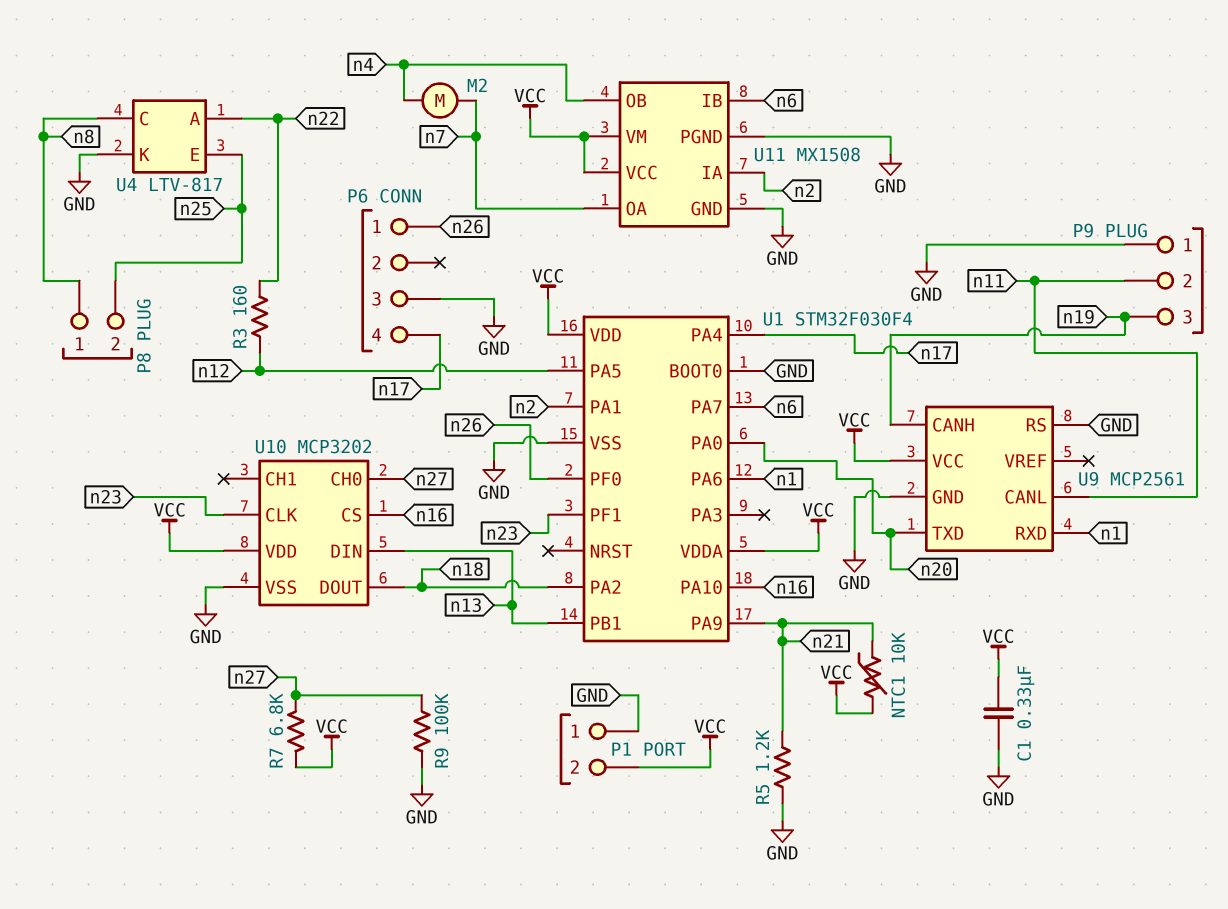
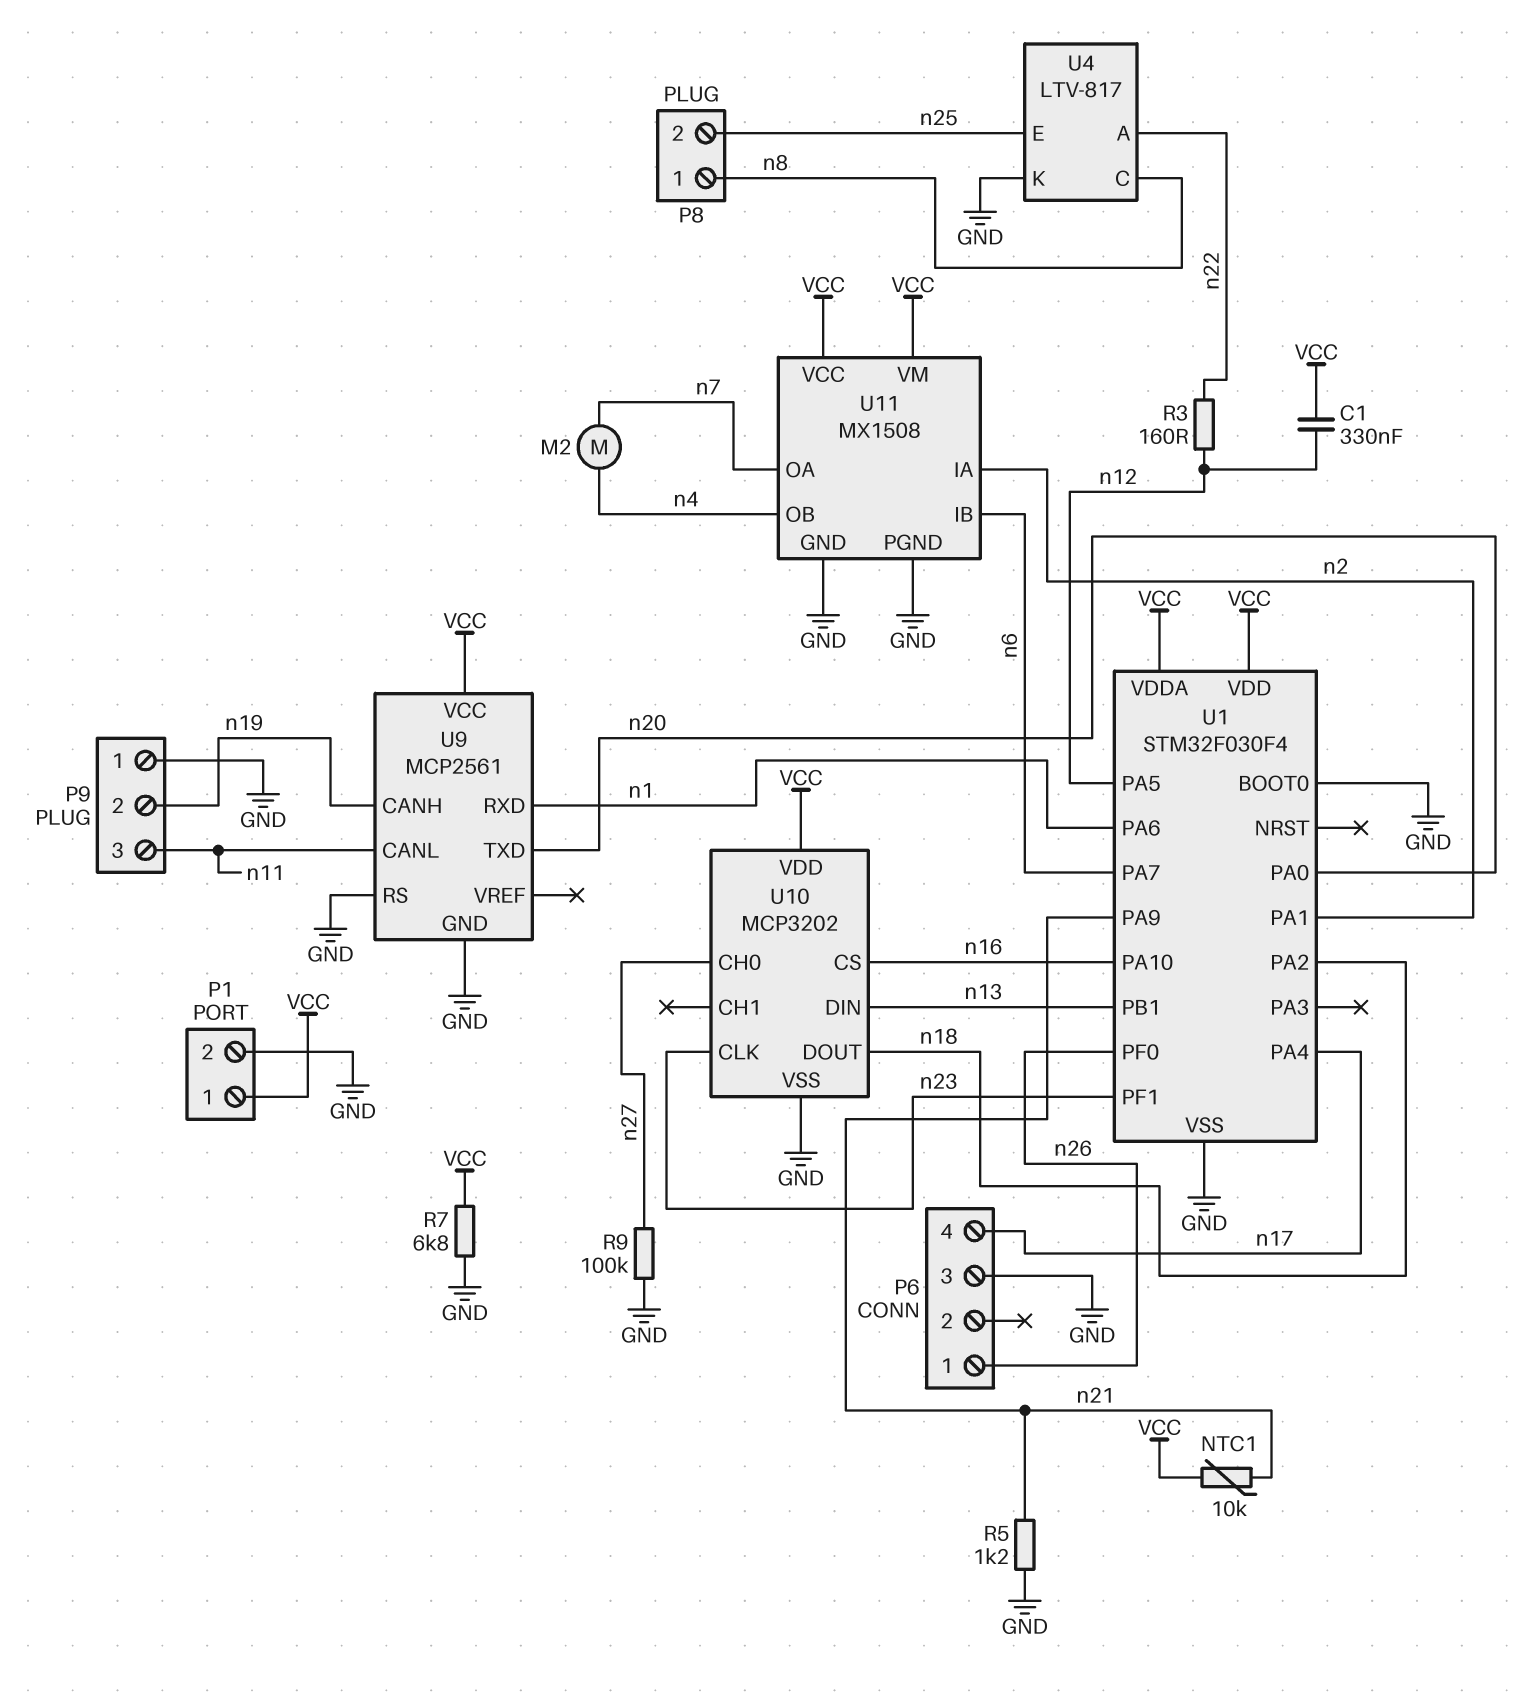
C1: 330nF (GND, VCC) -> 330nF (VCC, n12)
P1 pin 1: GND -> VCC
P1 pin 2: VCC -> GND
P9 pin 2: n11 -> n19
P9 pin 3: n19 -> n11
R7: 6.8k (VCC, n27) -> 6.8k (GND, VCC)

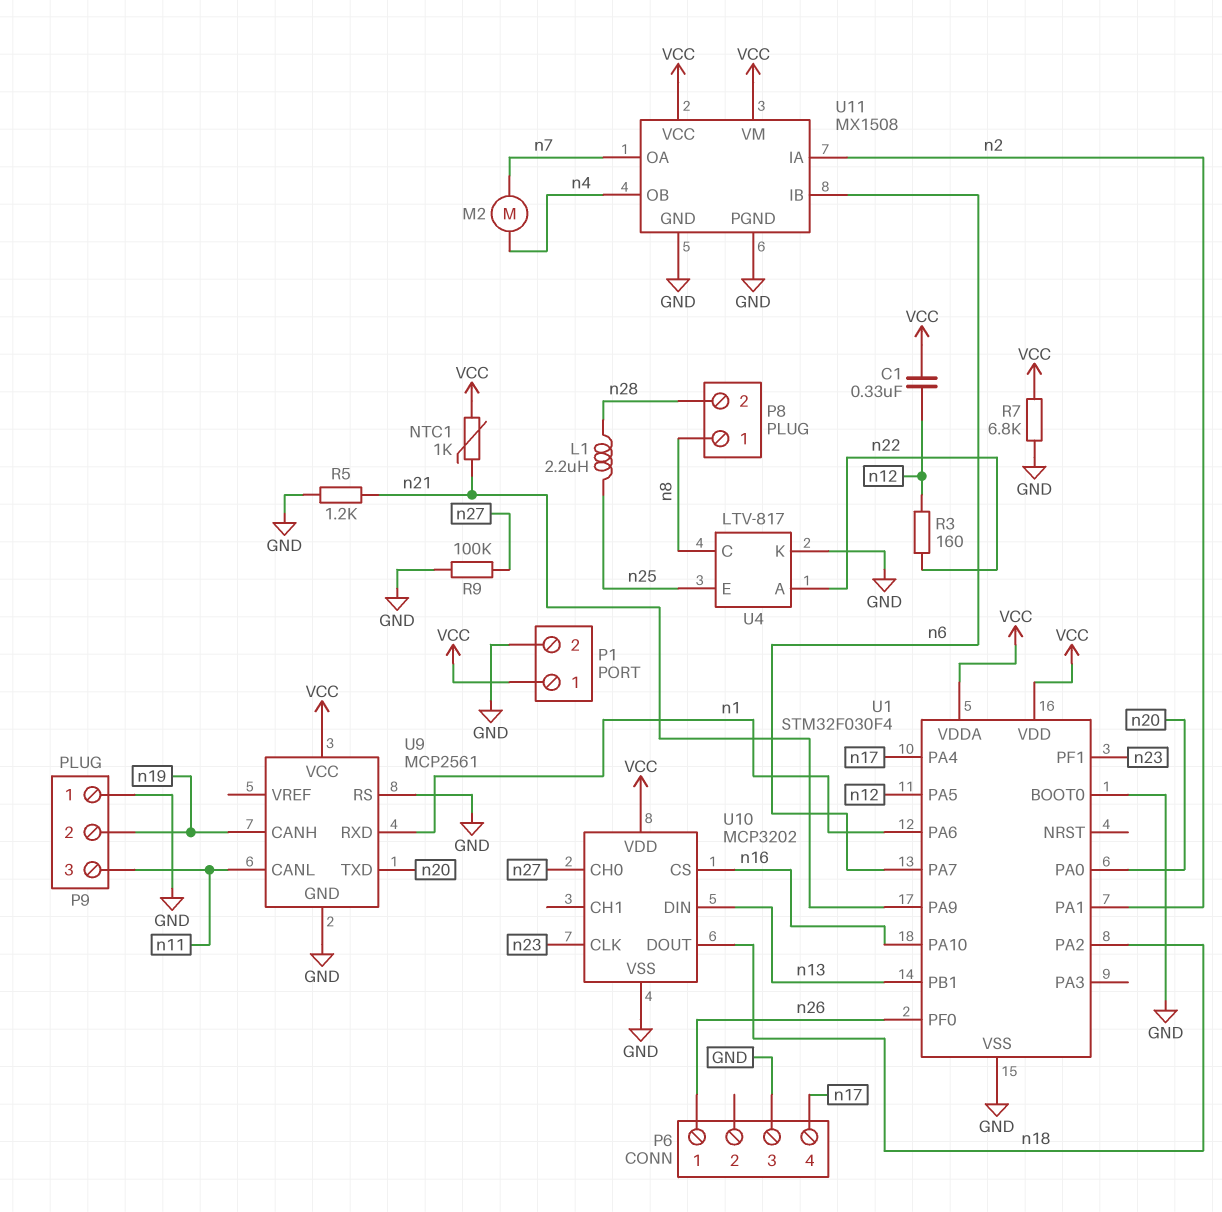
L1: none -> 2.2uH (n25, n28)
NTC1: 10k (VCC, n21) -> 1k (VCC, n21)
P8 pin 2: n25 -> n28

